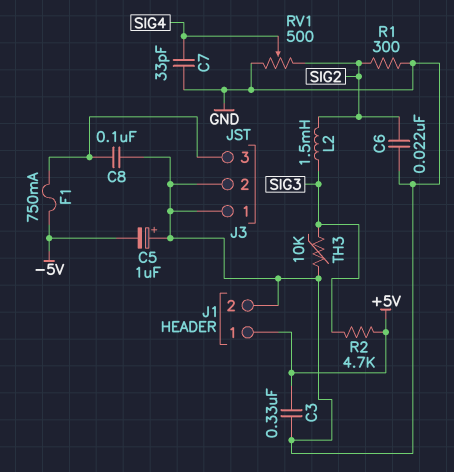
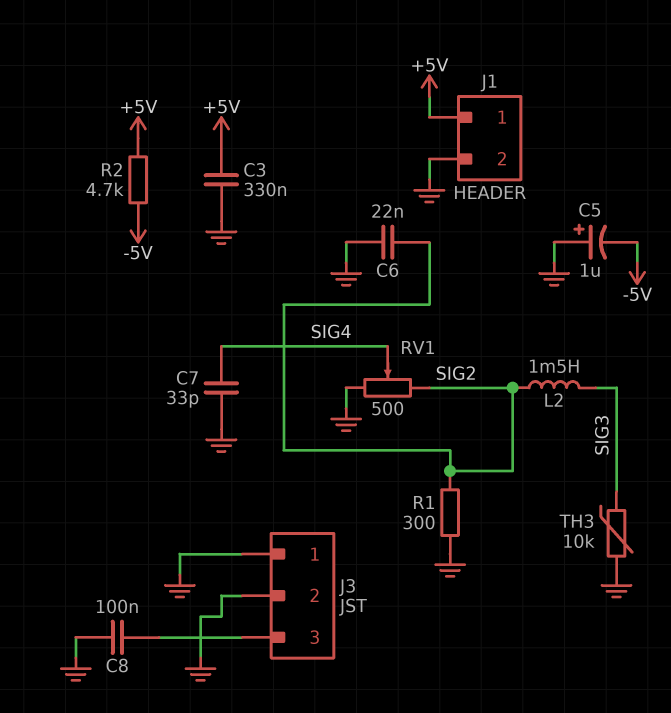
F1: 750mA (-5V, J3/3) -> none
R2: 4.7k (+5V, SIG3) -> 4.7k (+5V, -5V)

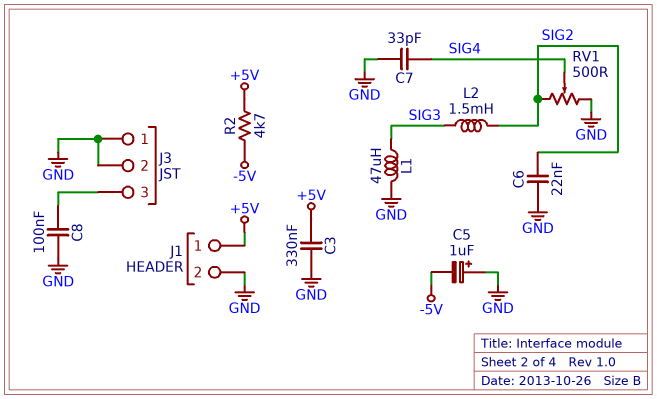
L1: none -> 47uH (GND, SIG3)
R1: 300 (GND, SIG2) -> none
TH3: 10k (GND, SIG3) -> none

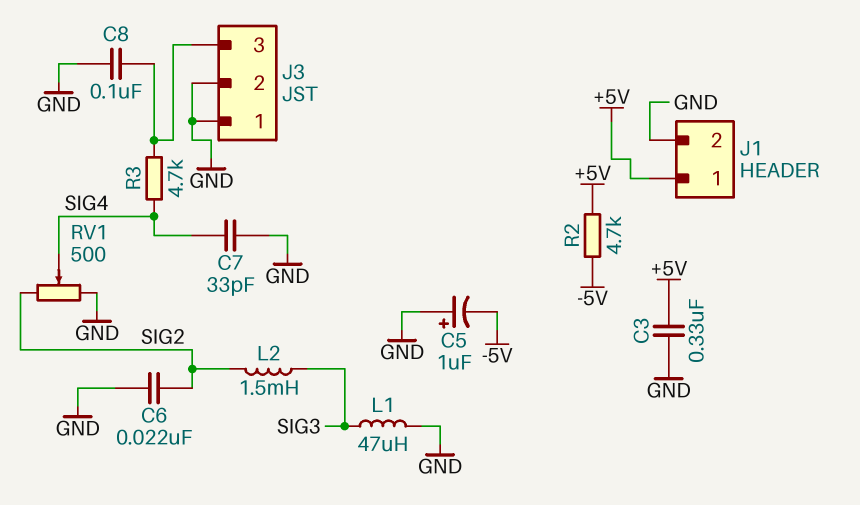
R3: none -> 4.7k (J3/3, SIG4)

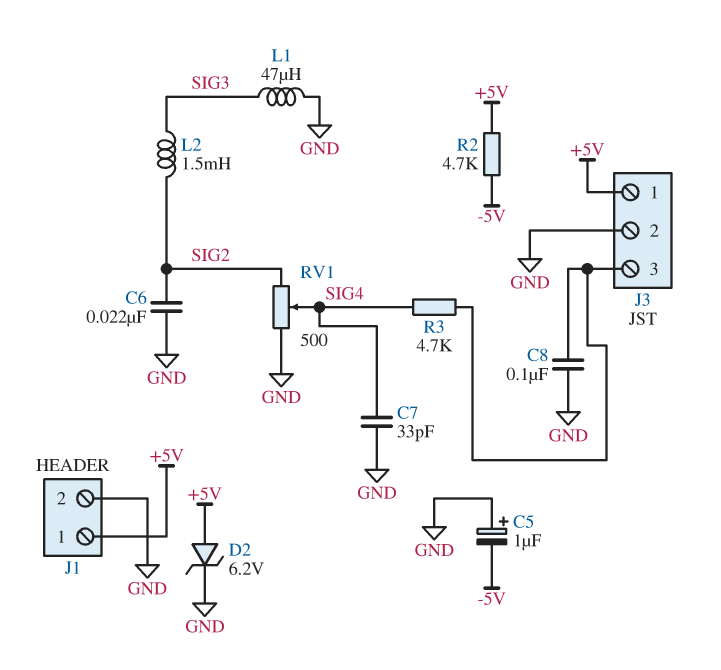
C3: 330nF (+5V, GND) -> none
D2: none -> zener 6.2V (A +5V, K GND)
J3 pin 1: GND -> +5V

